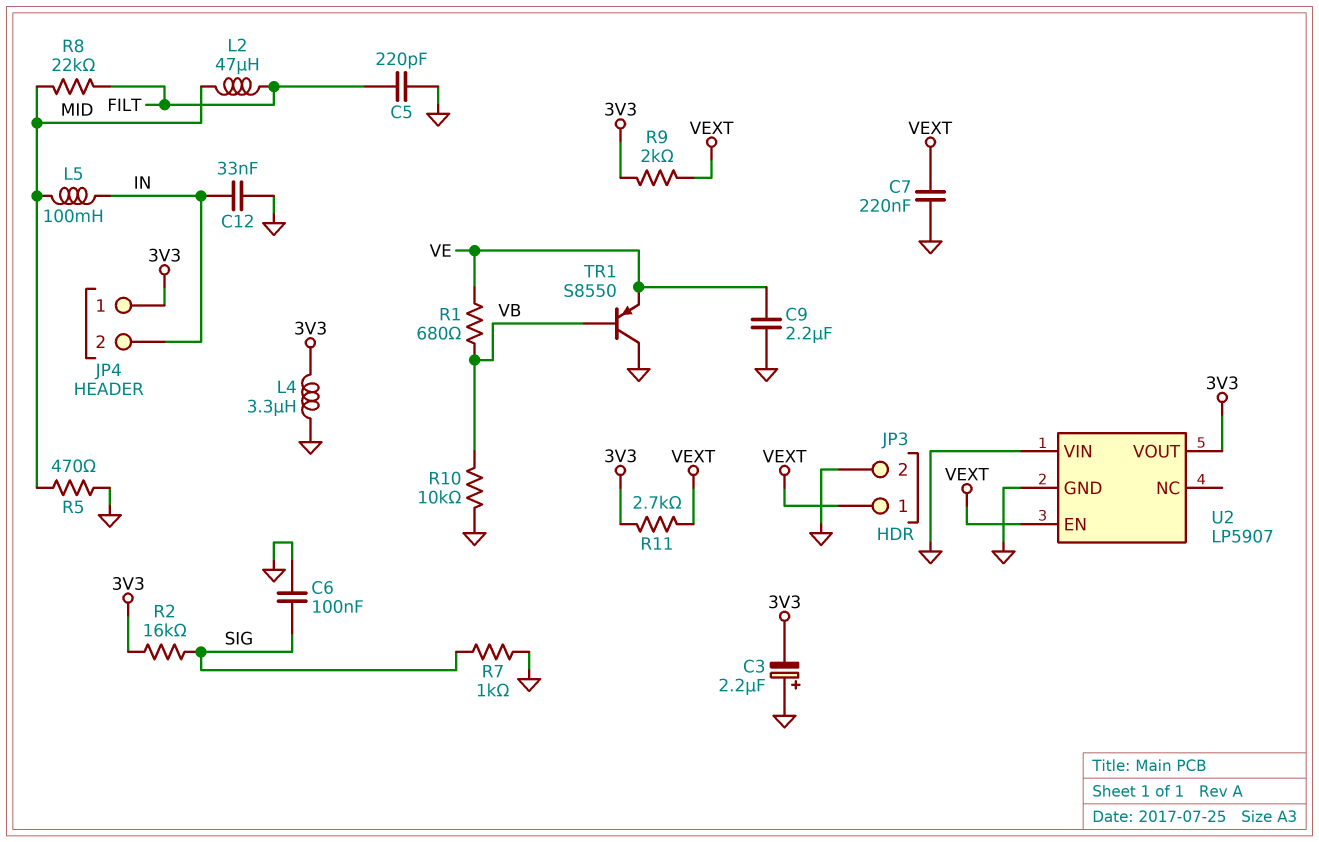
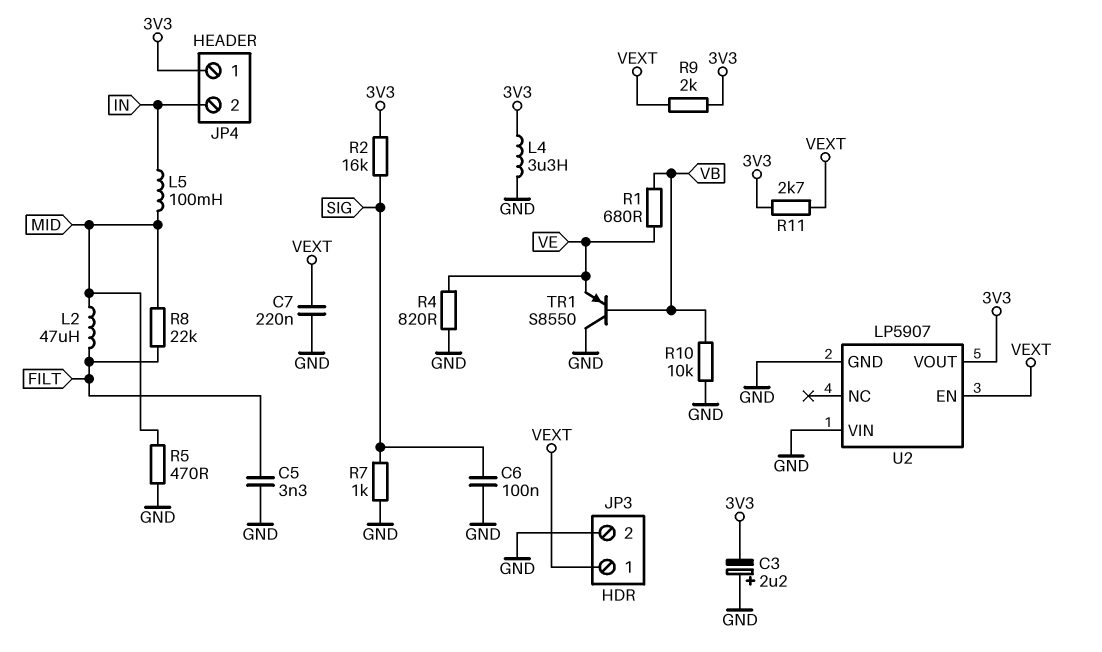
C5: 220pF (FILT, GND) -> 3.3nF (FILT, GND)
C9: 2.2uF (GND, VE) -> none
C12: 33nF (GND, IN) -> none
R4: none -> 820 (GND, VE)

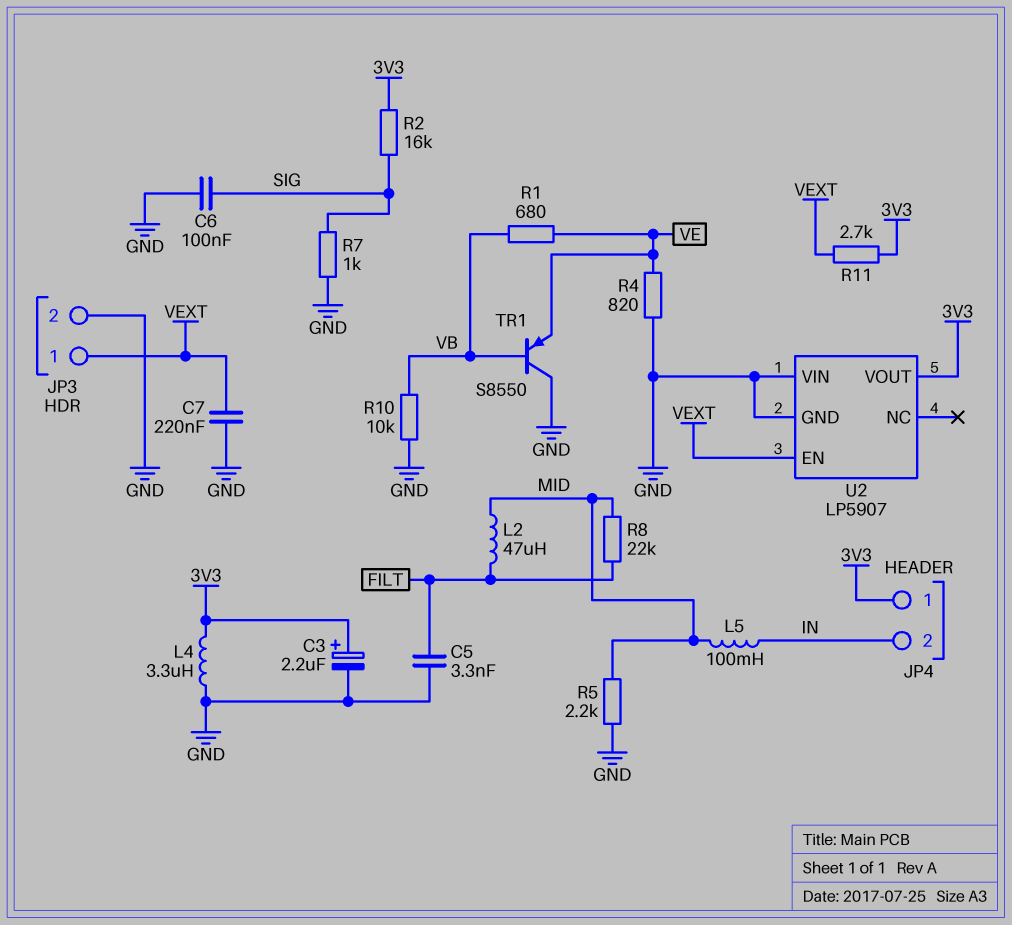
C3: 2.2uF (plus GND, minus 3V3) -> 2.2uF (plus 3V3, minus GND)
R5: 470 (GND, MID) -> 2.2k (GND, MID)
R9: 2k (3V3, VEXT) -> none

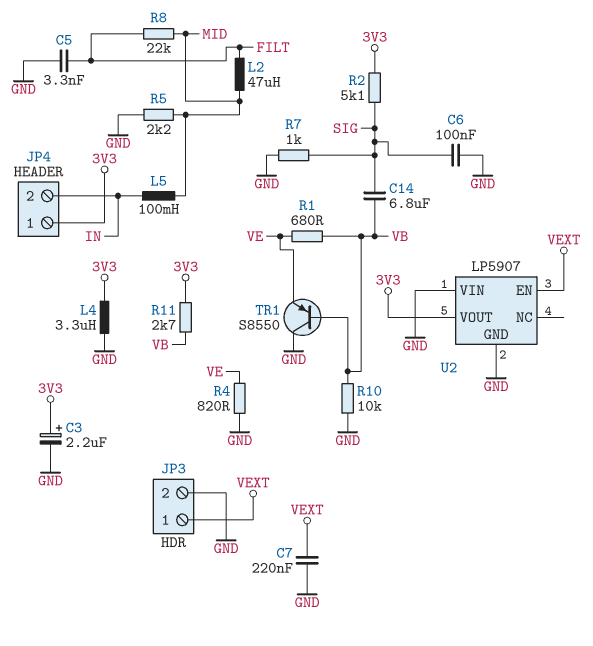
C14: none -> 6.8uF (SIG, VB)
R2: 16k (3V3, SIG) -> 5.1k (3V3, SIG)
R11: 2.7k (3V3, VEXT) -> 2.7k (3V3, VB)

